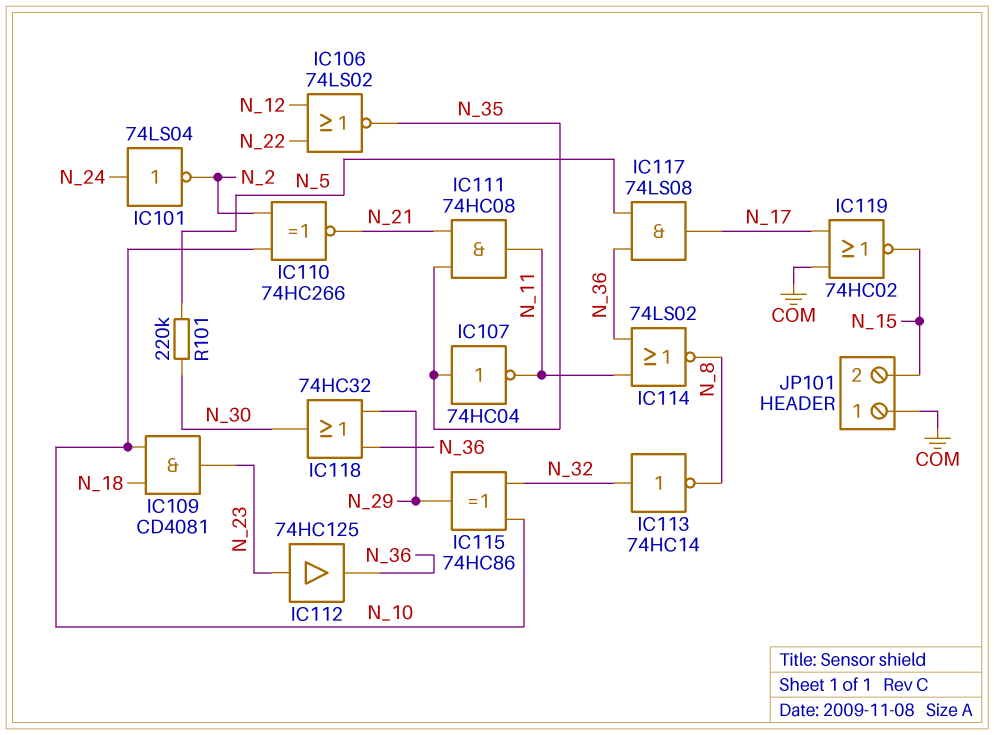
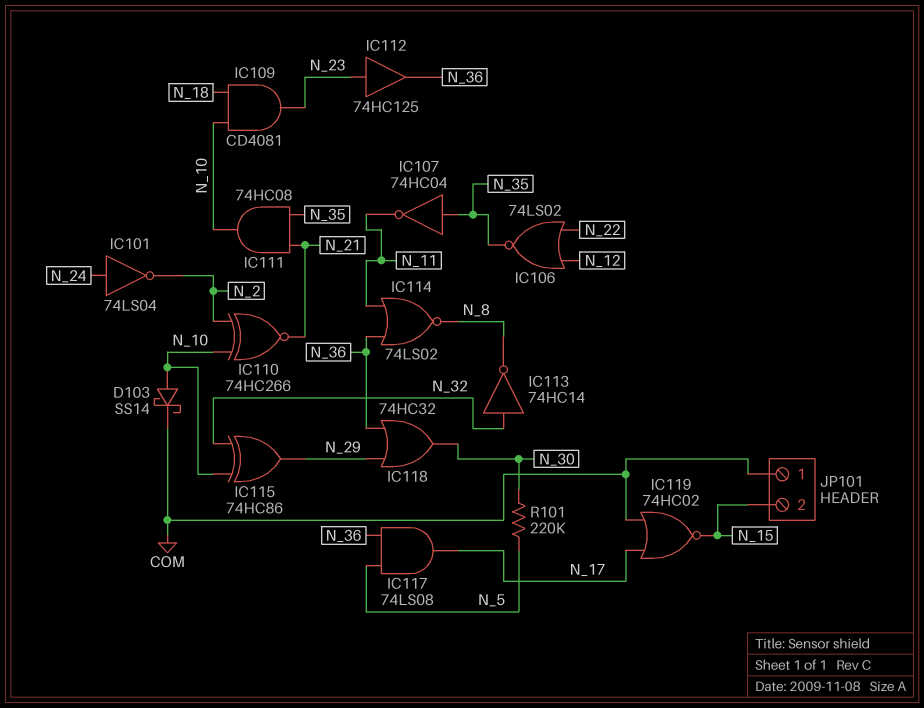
D103: none -> schottky SS14 (A N_10, K COM)
IC111: AND 74HC08 (in N_21, in N_35, out N_11) -> AND 74HC08 (in N_21, in N_35, out N_10)

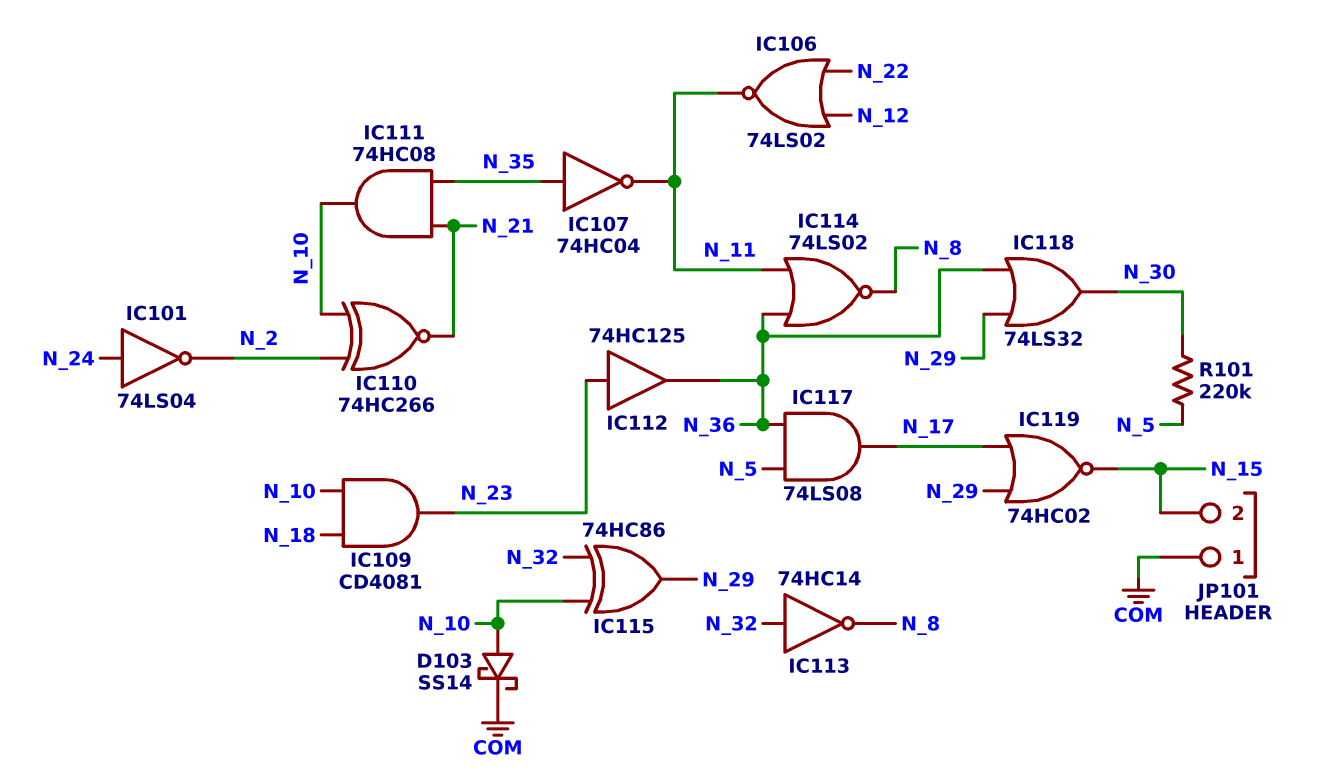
IC106: NOR 74LS02 (in N_12, in N_22, out N_35) -> NOR 74LS02 (in N_12, in N_22, out N_11)
IC118: OR 74HC32 (in N_29, in N_36, out N_30) -> OR 74LS32 (in N_29, in N_36, out N_30)
IC119: NOR 74HC02 (in COM, in N_17, out N_15) -> NOR 74HC02 (in N_17, in N_29, out N_15)

